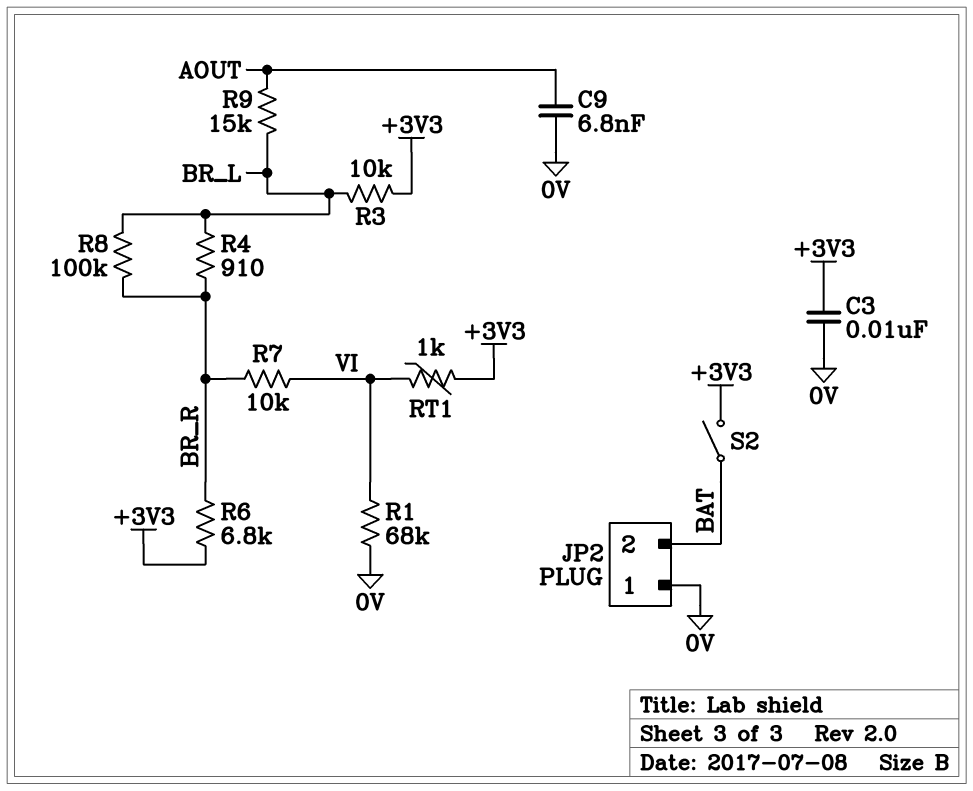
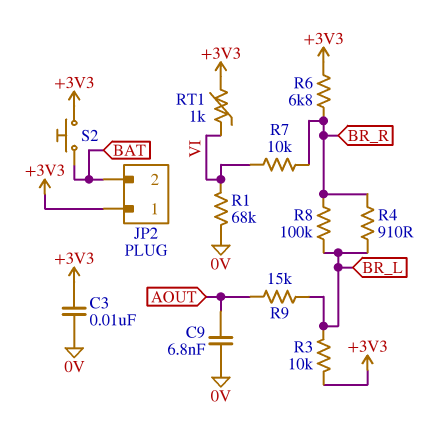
JP2 pin 1: 0V -> +3V3
S2: switch (+3V3, BAT) -> button (+3V3, BAT)

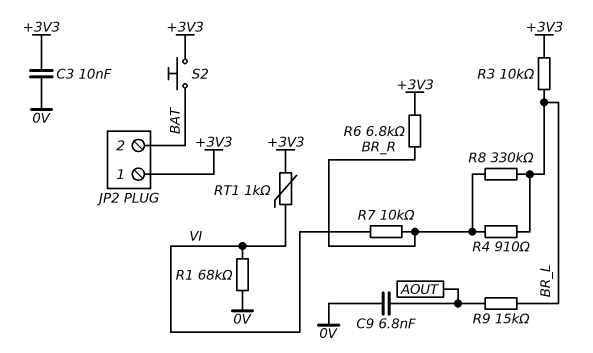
R8: 100k (BR_L, BR_R) -> 330k (BR_L, BR_R)

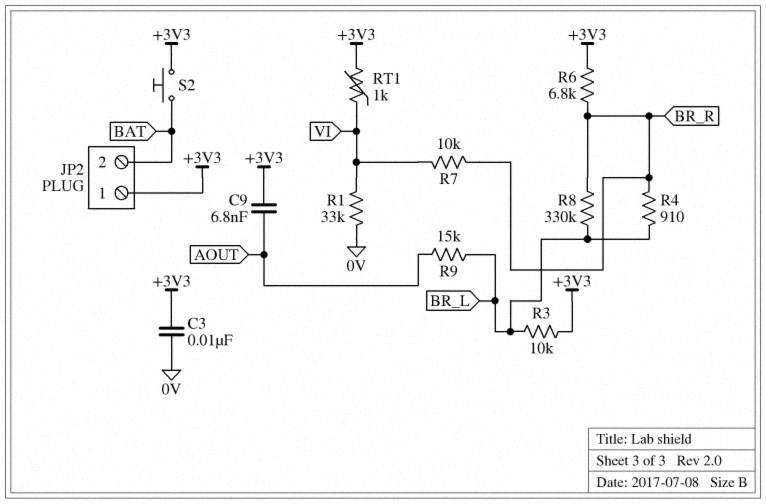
C9: 6.8nF (0V, AOUT) -> 6.8nF (+3V3, AOUT)
R1: 68k (0V, VI) -> 33k (0V, VI)

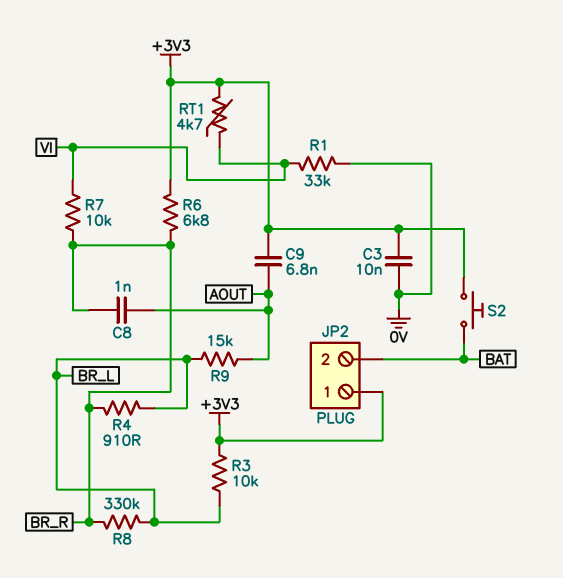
C8: none -> 1nF (AOUT, BR_R)
RT1: 1k (+3V3, VI) -> 4.7k (+3V3, VI)

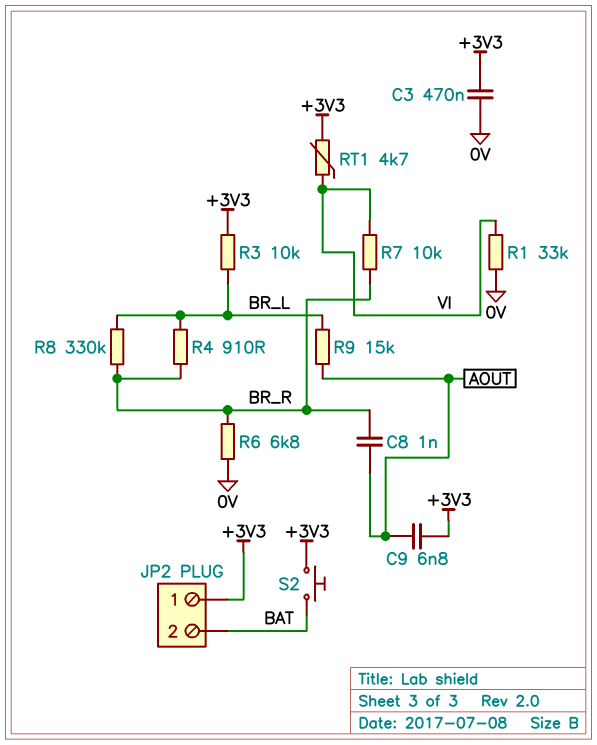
C3: 10nF (+3V3, 0V) -> 470nF (+3V3, 0V)
R6: 6.8k (+3V3, BR_R) -> 6.8k (0V, BR_R)

